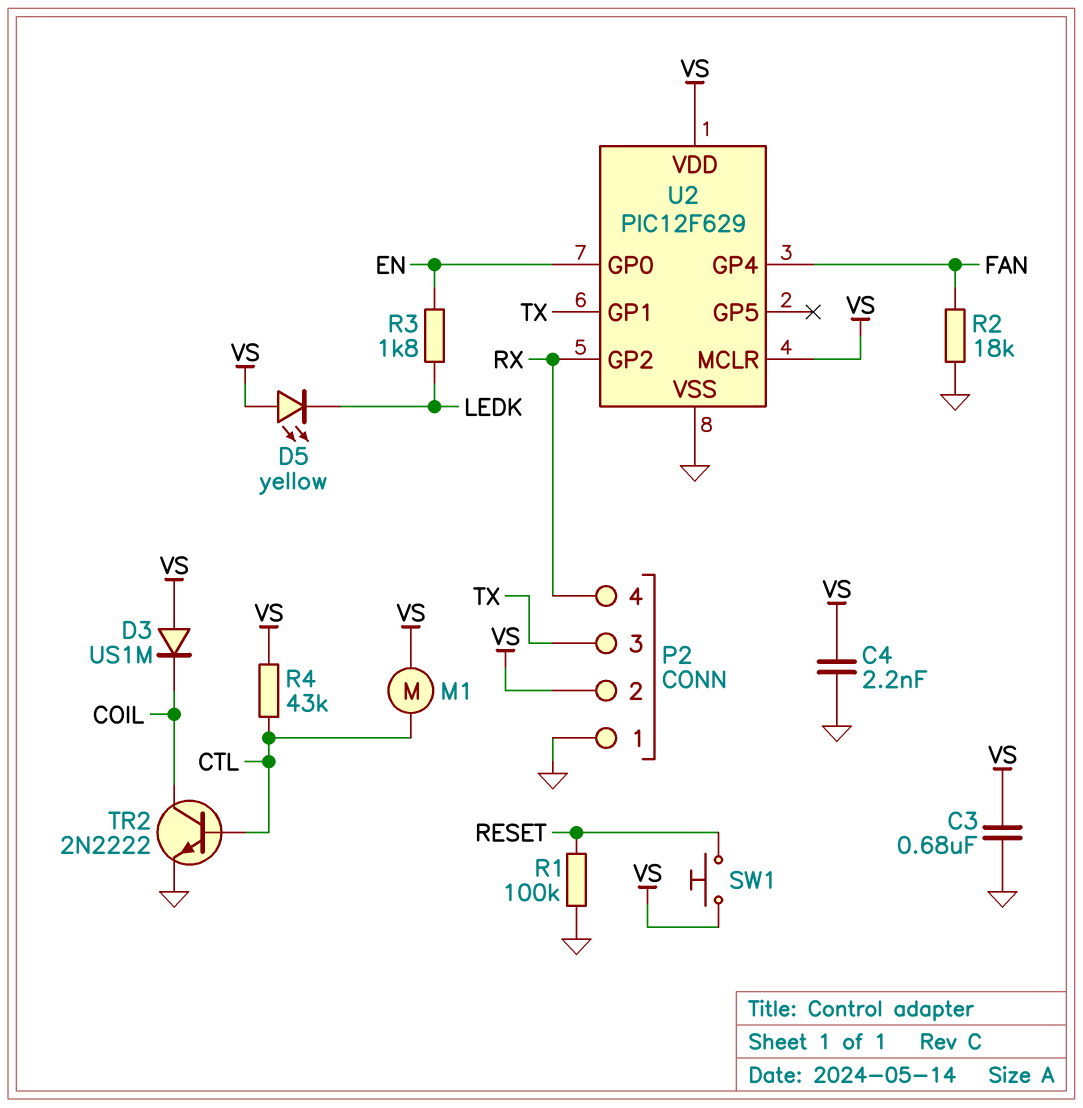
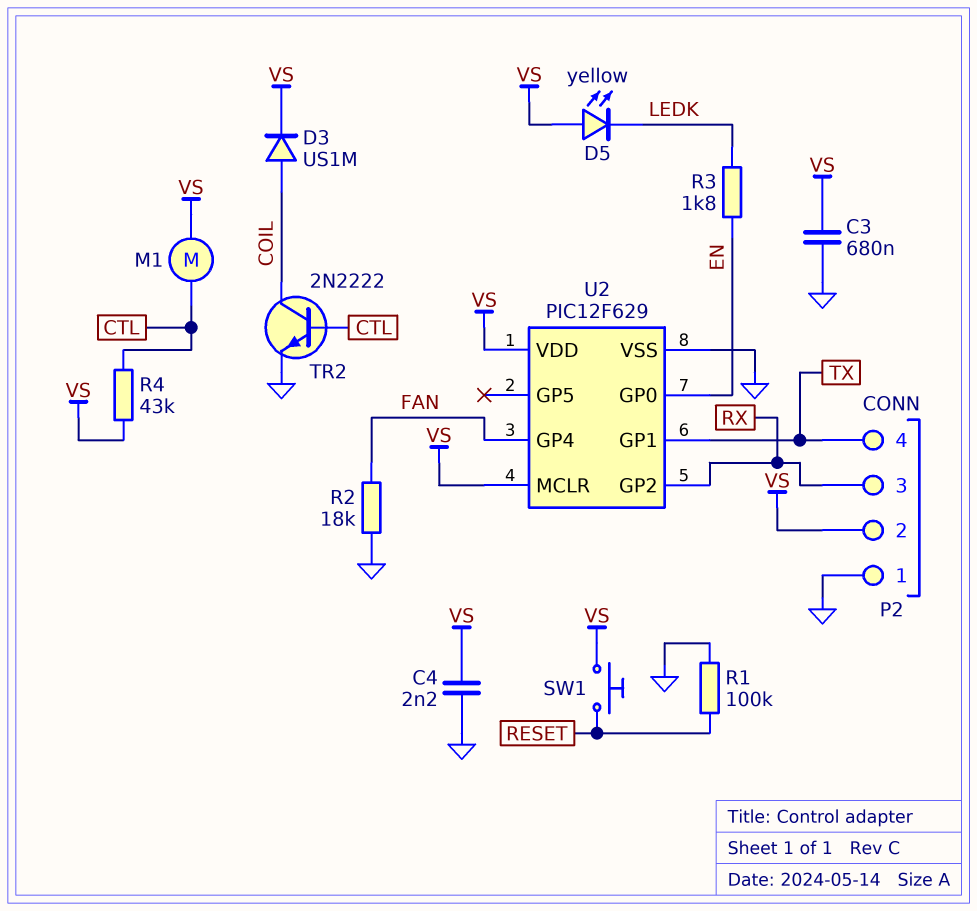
D3: diode US1M (A VS, K COIL) -> diode US1M (A COIL, K VS)
P2 pin 3: TX -> RX
P2 pin 4: RX -> TX

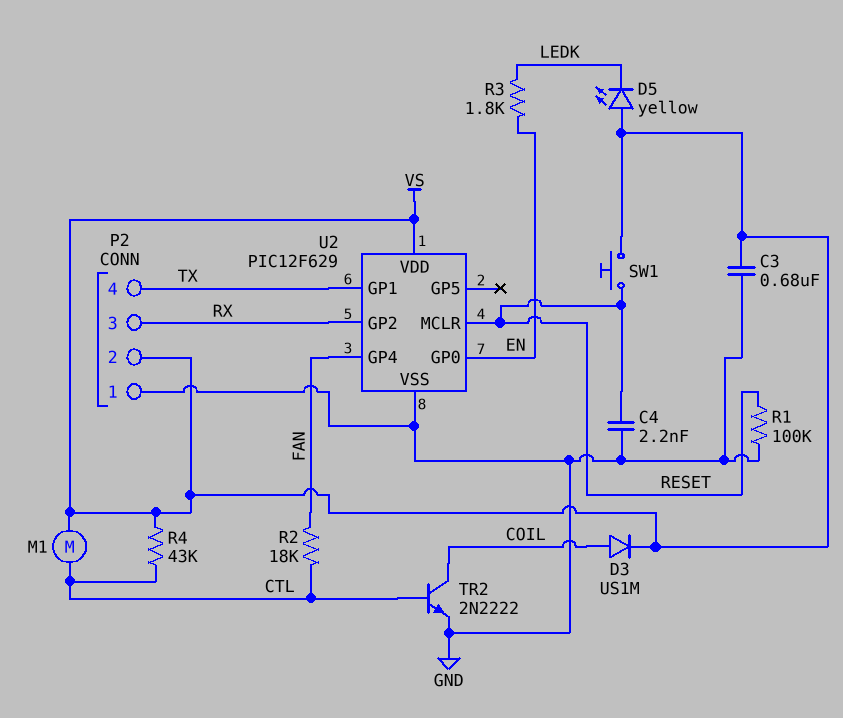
C4: 2.2nF (GND, VS) -> 2.2nF (GND, RESET)
R2: 18k (FAN, GND) -> 18k (CTL, FAN)
U2 pin MCLR: VS -> RESET

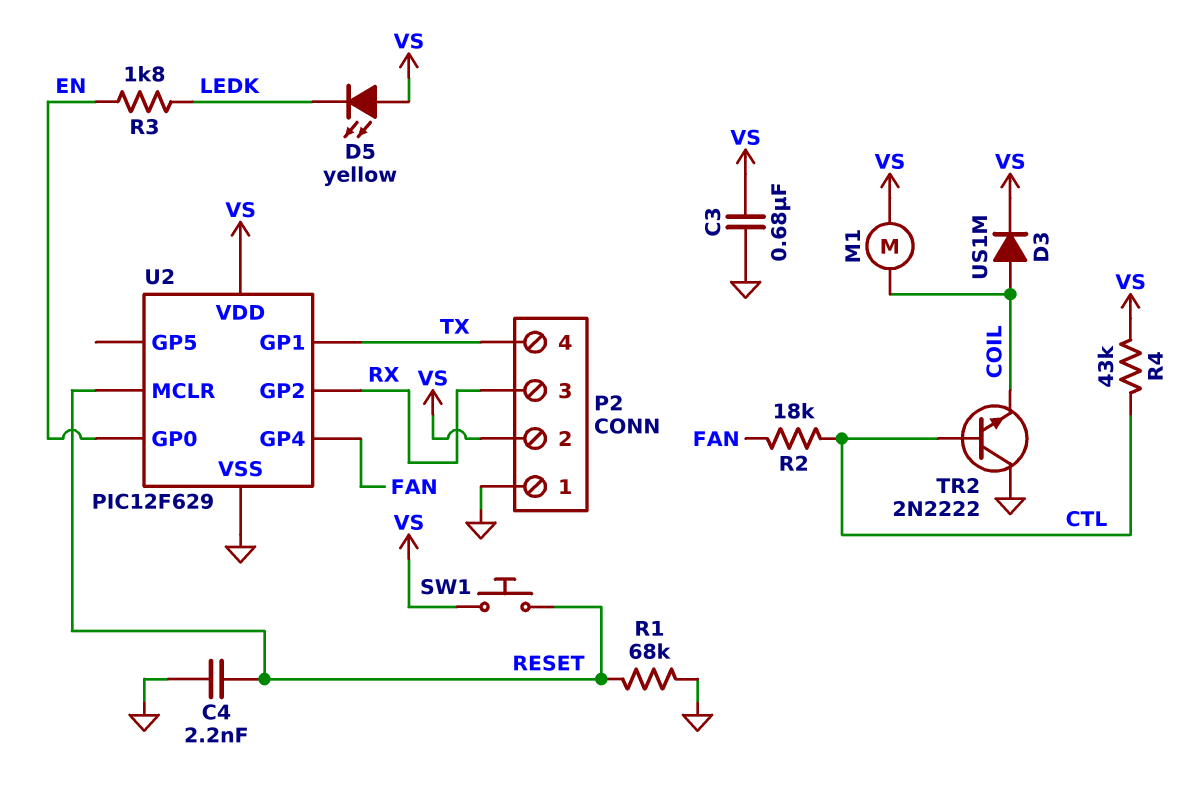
M1: motor (CTL, VS) -> motor (COIL, VS)
R1: 100k (GND, RESET) -> 68k (GND, RESET)
TR2: NPN 2N2222 (B CTL, C COIL, E GND) -> NPN 2N2222 (B CTL, C GND, E COIL)

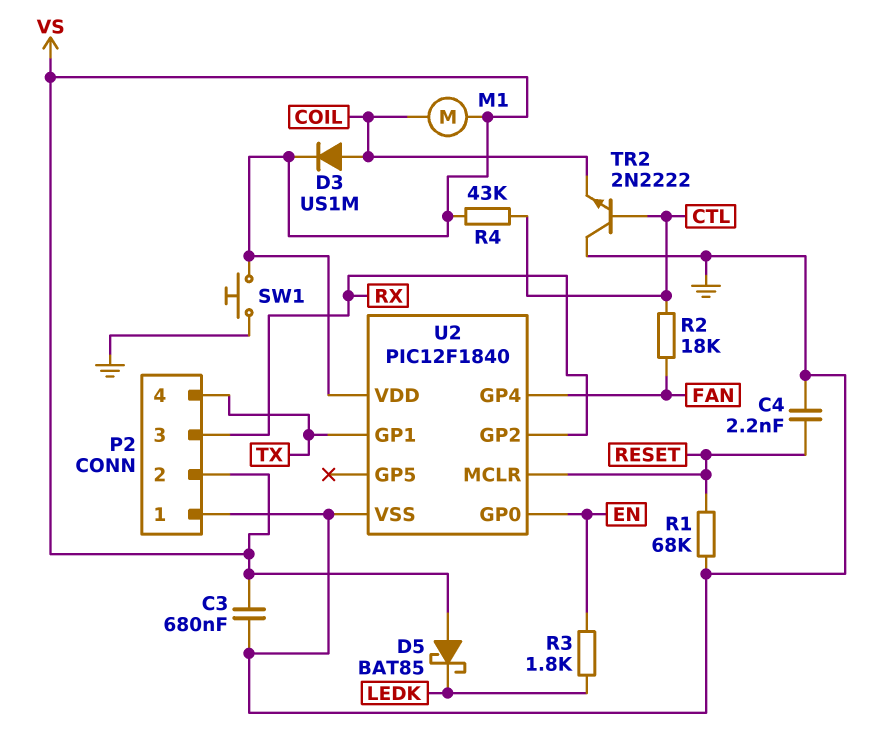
D5: LED yellow (A VS, K LEDK) -> schottky BAT85 (A VS, K LEDK)
SW1: button (RESET, VS) -> button (GND, VS)
U2: PIC12F629 -> PIC12F1840

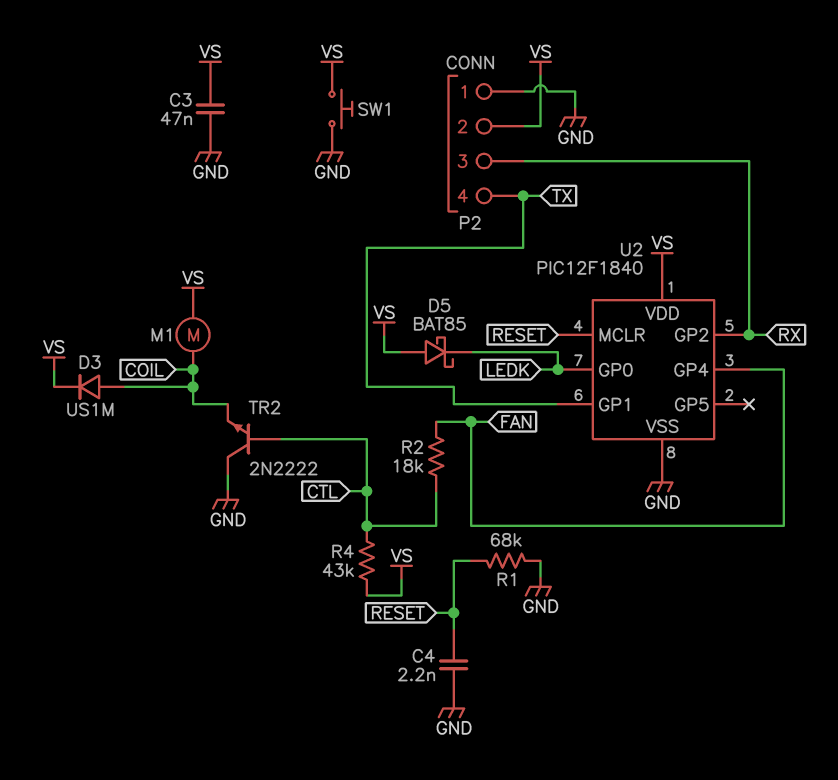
C3: 680nF (GND, VS) -> 47nF (GND, VS)
R3: 1.8k (EN, LEDK) -> none
U2 pin GP0: EN -> LEDK

